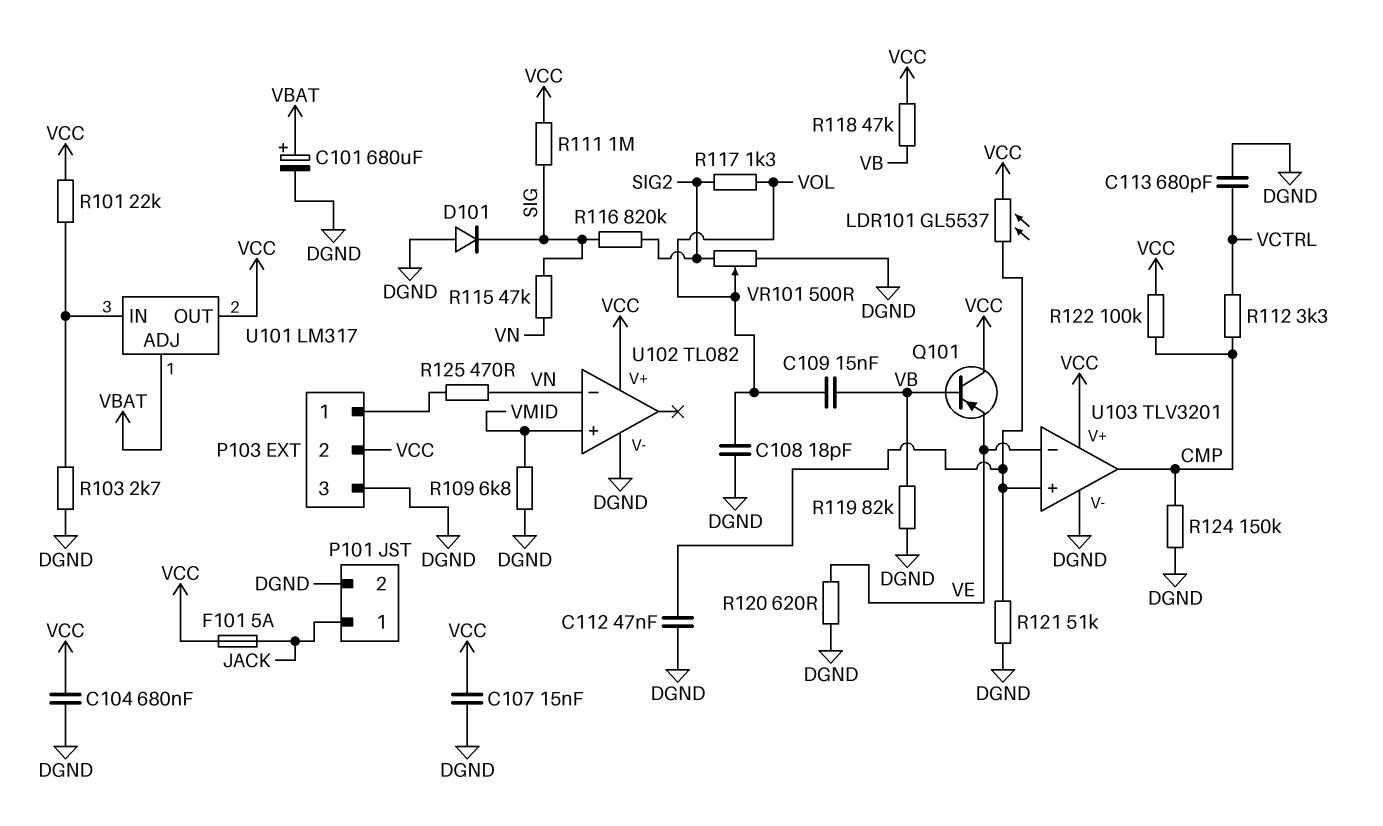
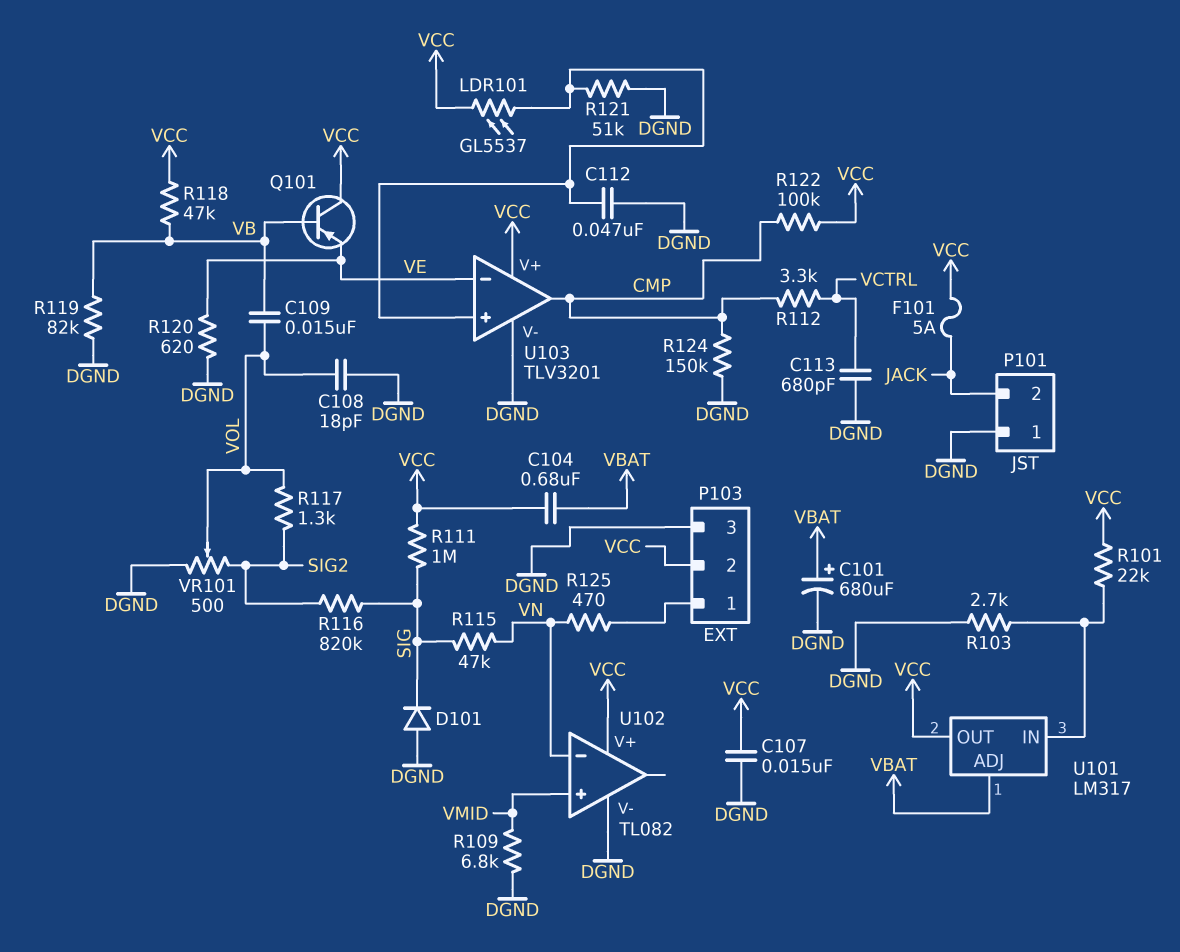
C104: 680nF (DGND, VCC) -> 680nF (VBAT, VCC)
P101 pin 1: JACK -> DGND
P101 pin 2: DGND -> JACK

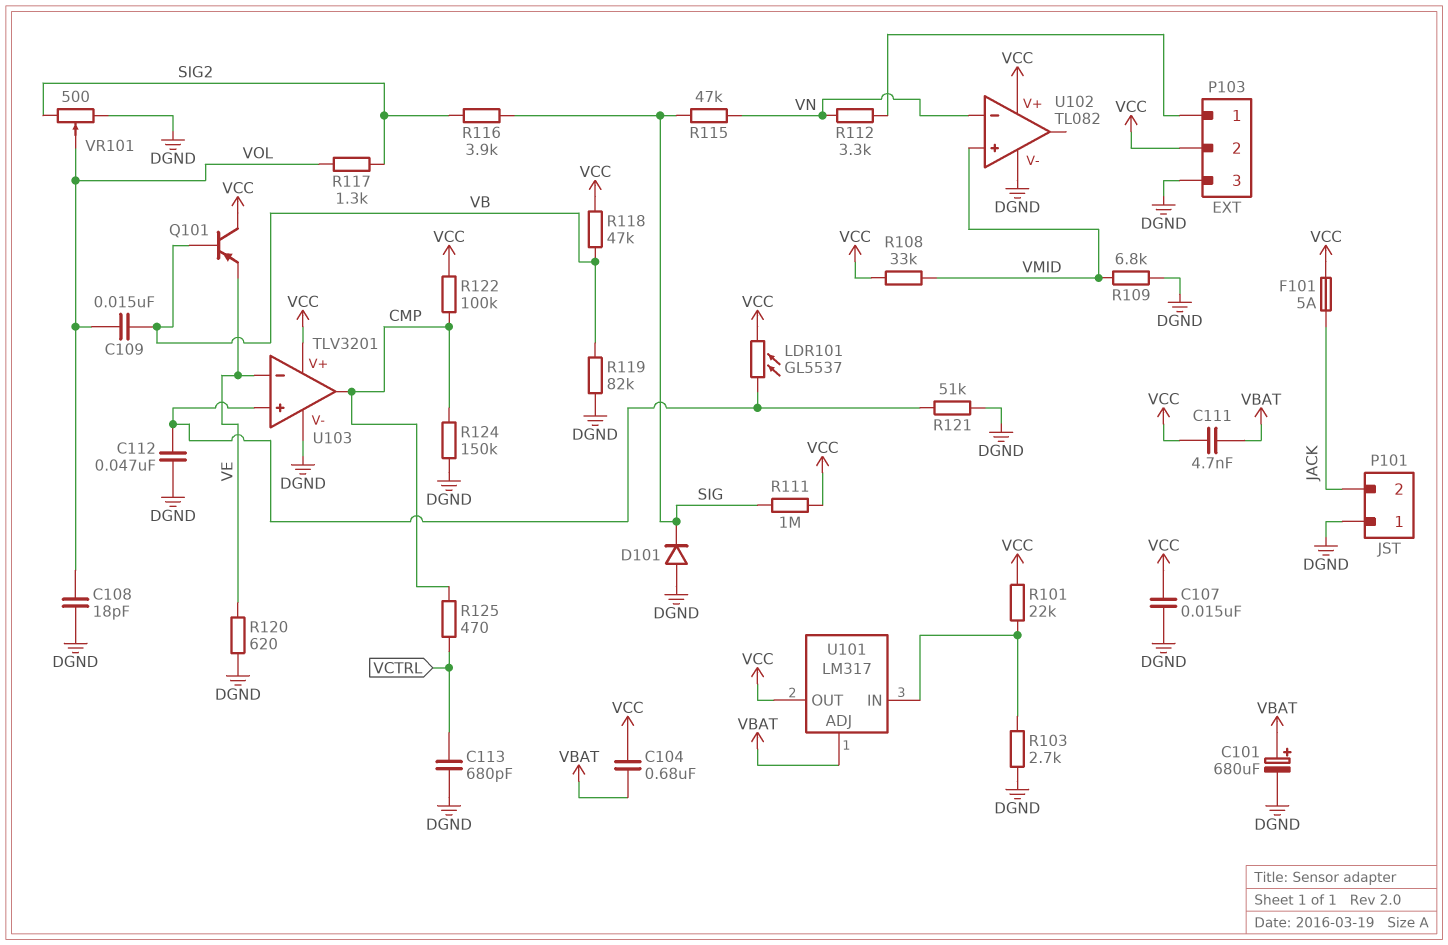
C111: none -> 4.7nF (VBAT, VCC)
R108: none -> 33k (VCC, VMID)
R112: 3.3k (CMP, VCTRL) -> 3.3k (P103/1, VN)
R116: 820k (SIG, SIG2) -> 3.9k (SIG, SIG2)
R125: 470 (P103/1, VN) -> 470 (CMP, VCTRL)

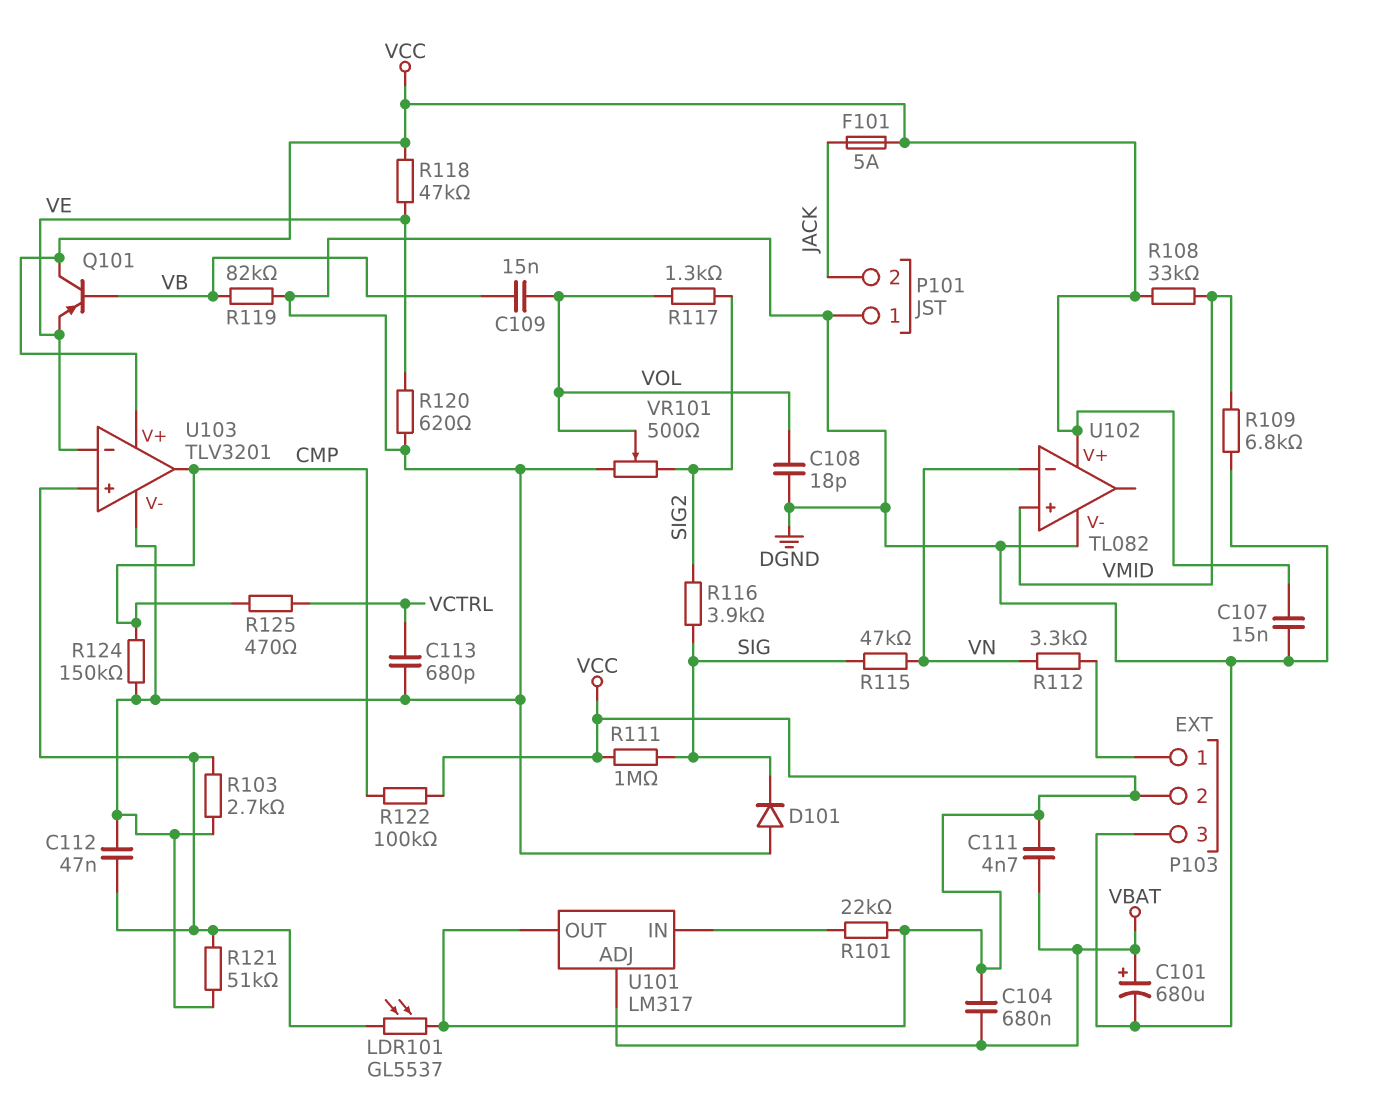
R103: 2.7k (DGND, U101/IN) -> 2.7k (DGND, U103/in+)
R118: 47k (VB, VCC) -> 47k (VCC, VE)

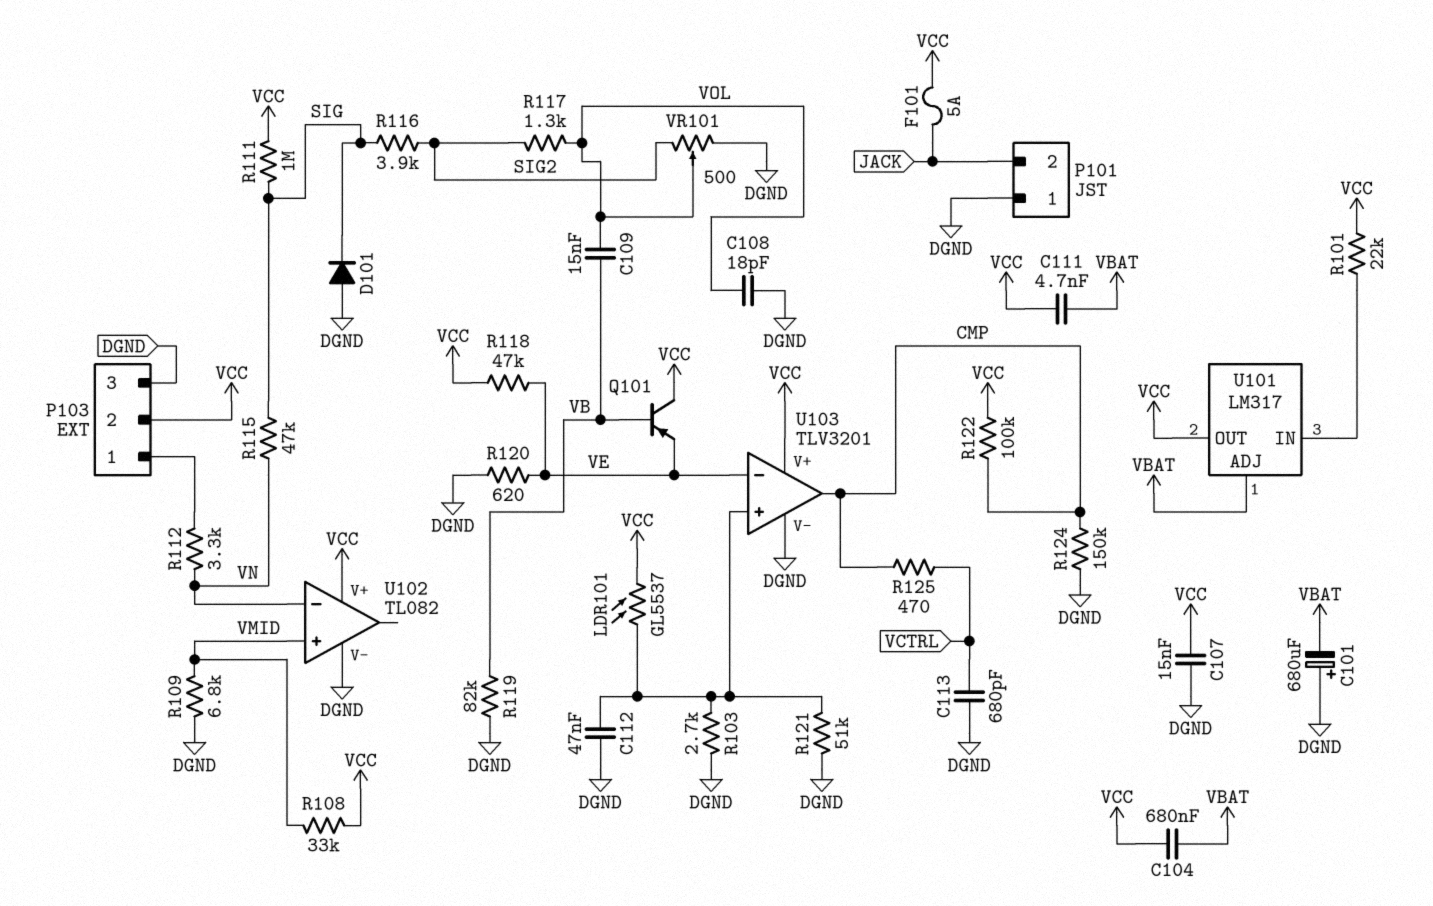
C101: 680uF (plus VBAT, minus DGND) -> 680uF (plus DGND, minus VBAT)

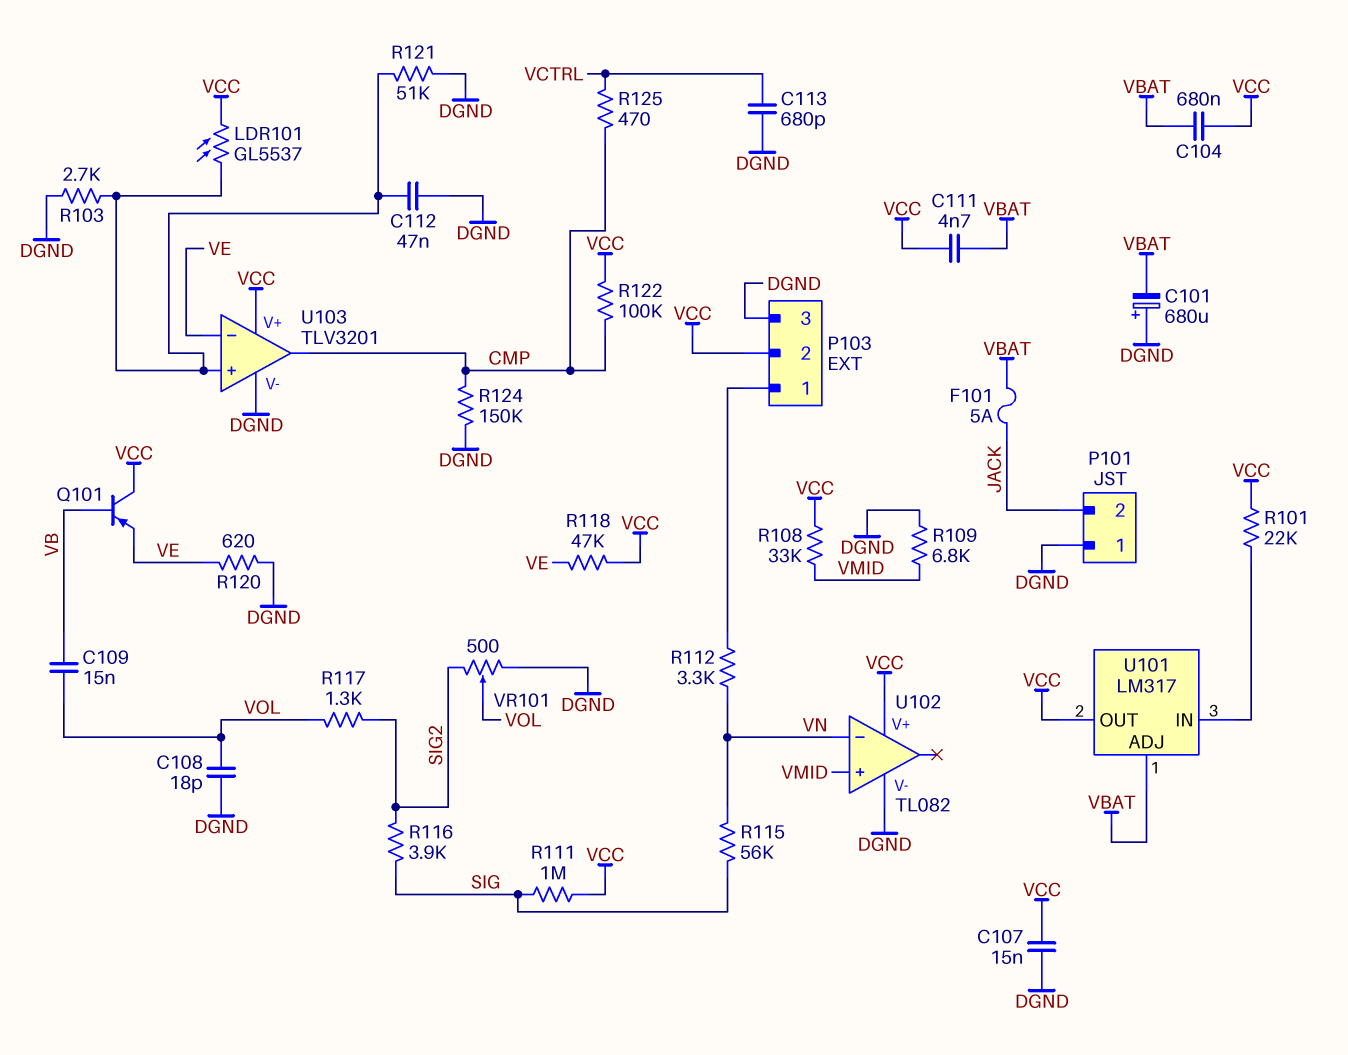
D101: diode (A DGND, K SIG) -> none
F101: 5A (JACK, VCC) -> 5A (JACK, VBAT)
R115: 47k (SIG, VN) -> 56k (SIG, VN)
R119: 82k (DGND, VB) -> none

